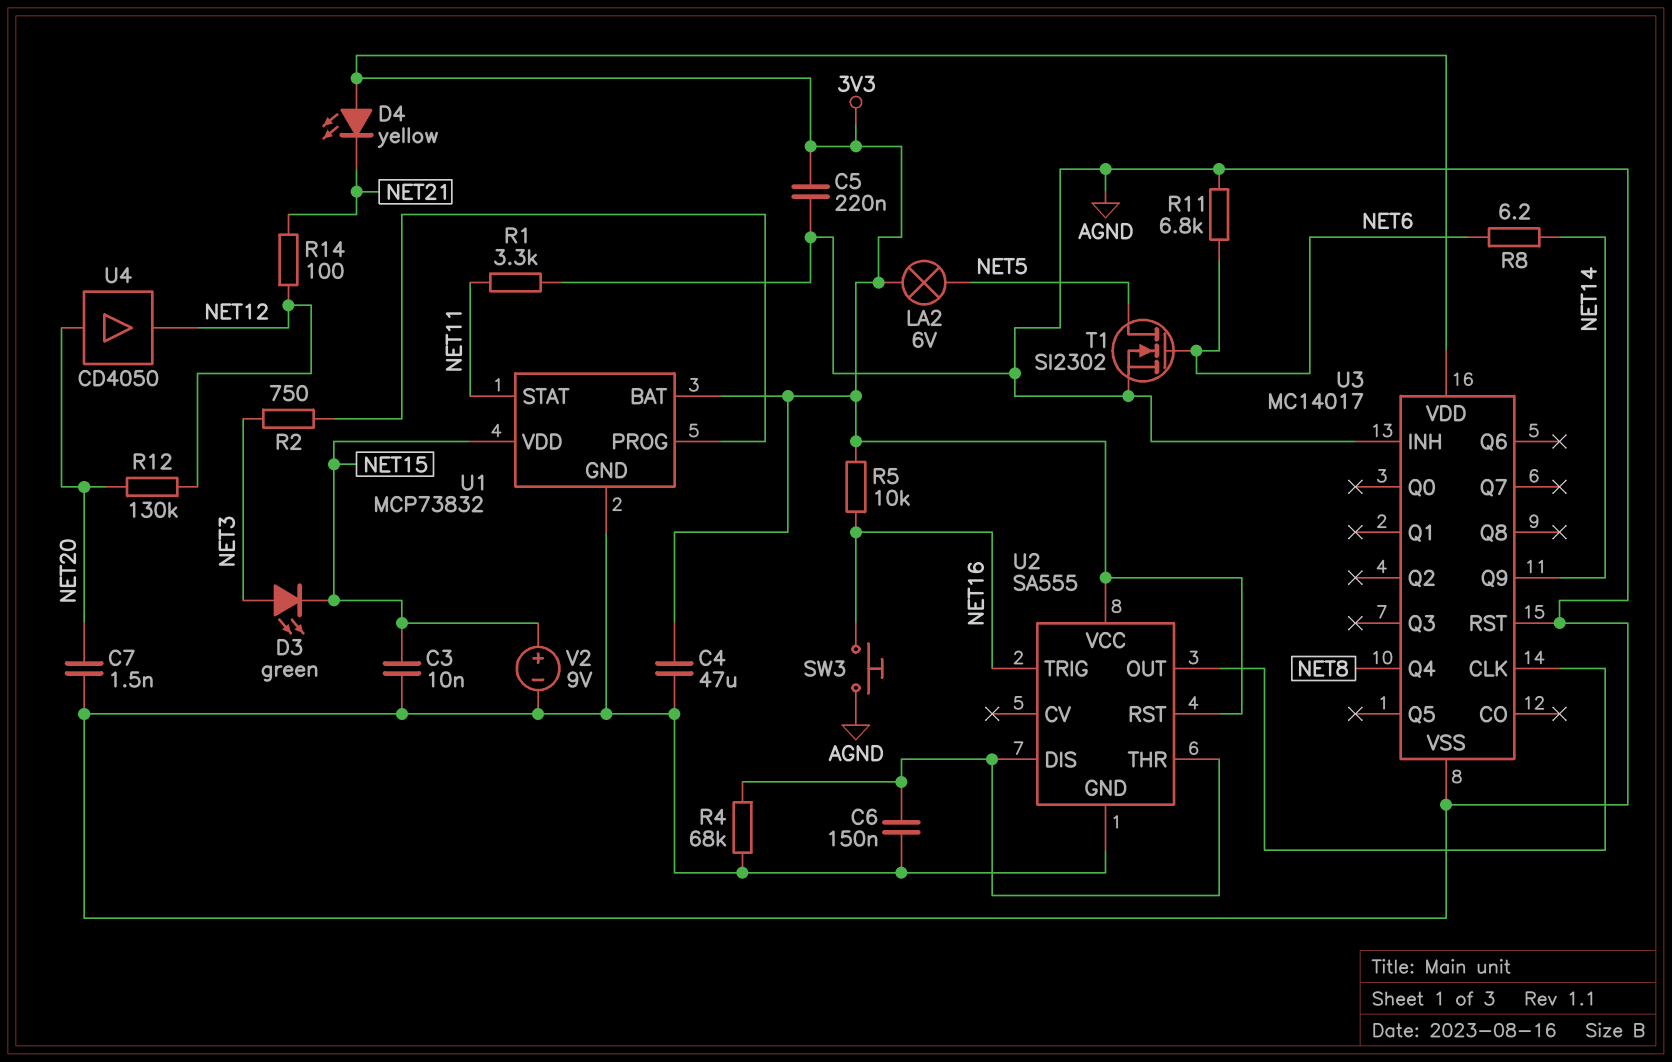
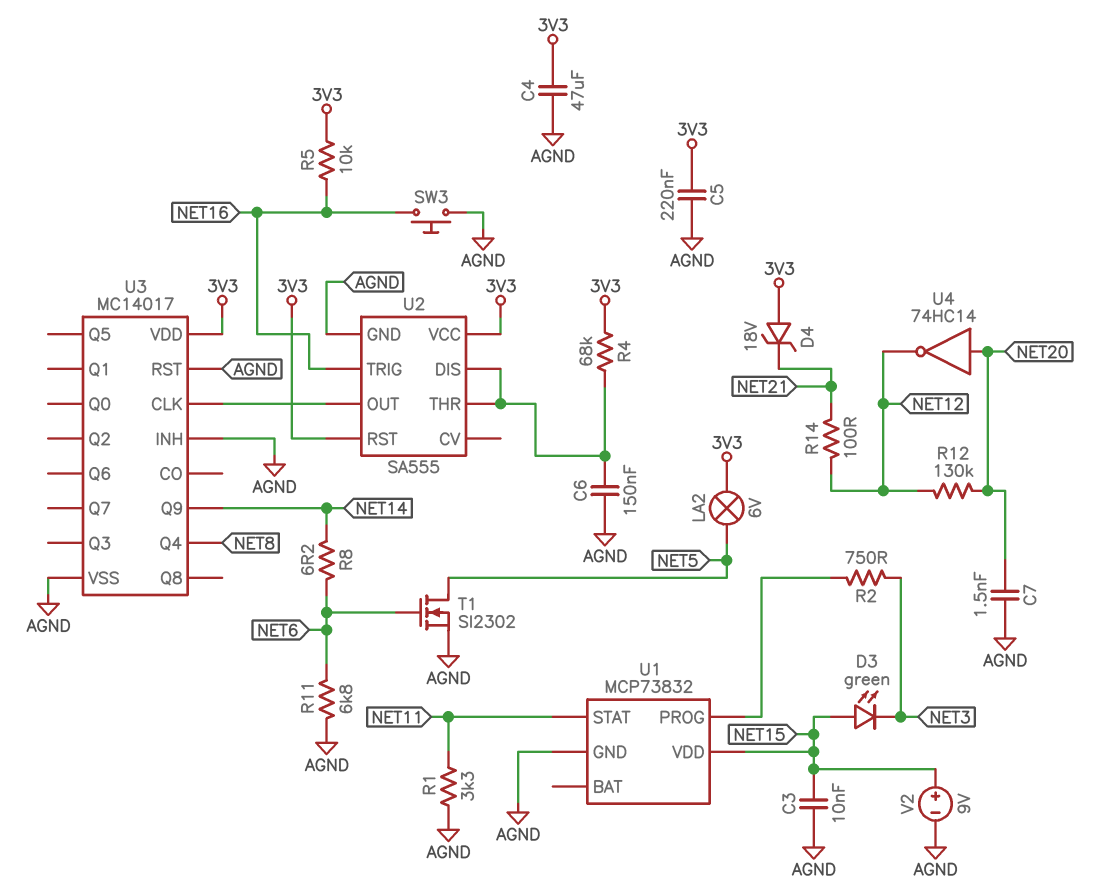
D3: LED green (A NET3, K NET15) -> LED green (A NET15, K NET3)
D4: LED yellow (A 3V3, K NET21) -> zener 18V (A 3V3, K NET21)
R4: 68k (AGND, U2/DIS) -> 68k (3V3, U2/DIS)
U1 pin BAT: 3V3 -> none
U4: buffer CD4050 (in NET20, out NET12) -> NOT 74HC14 (in NET20, out NET12)

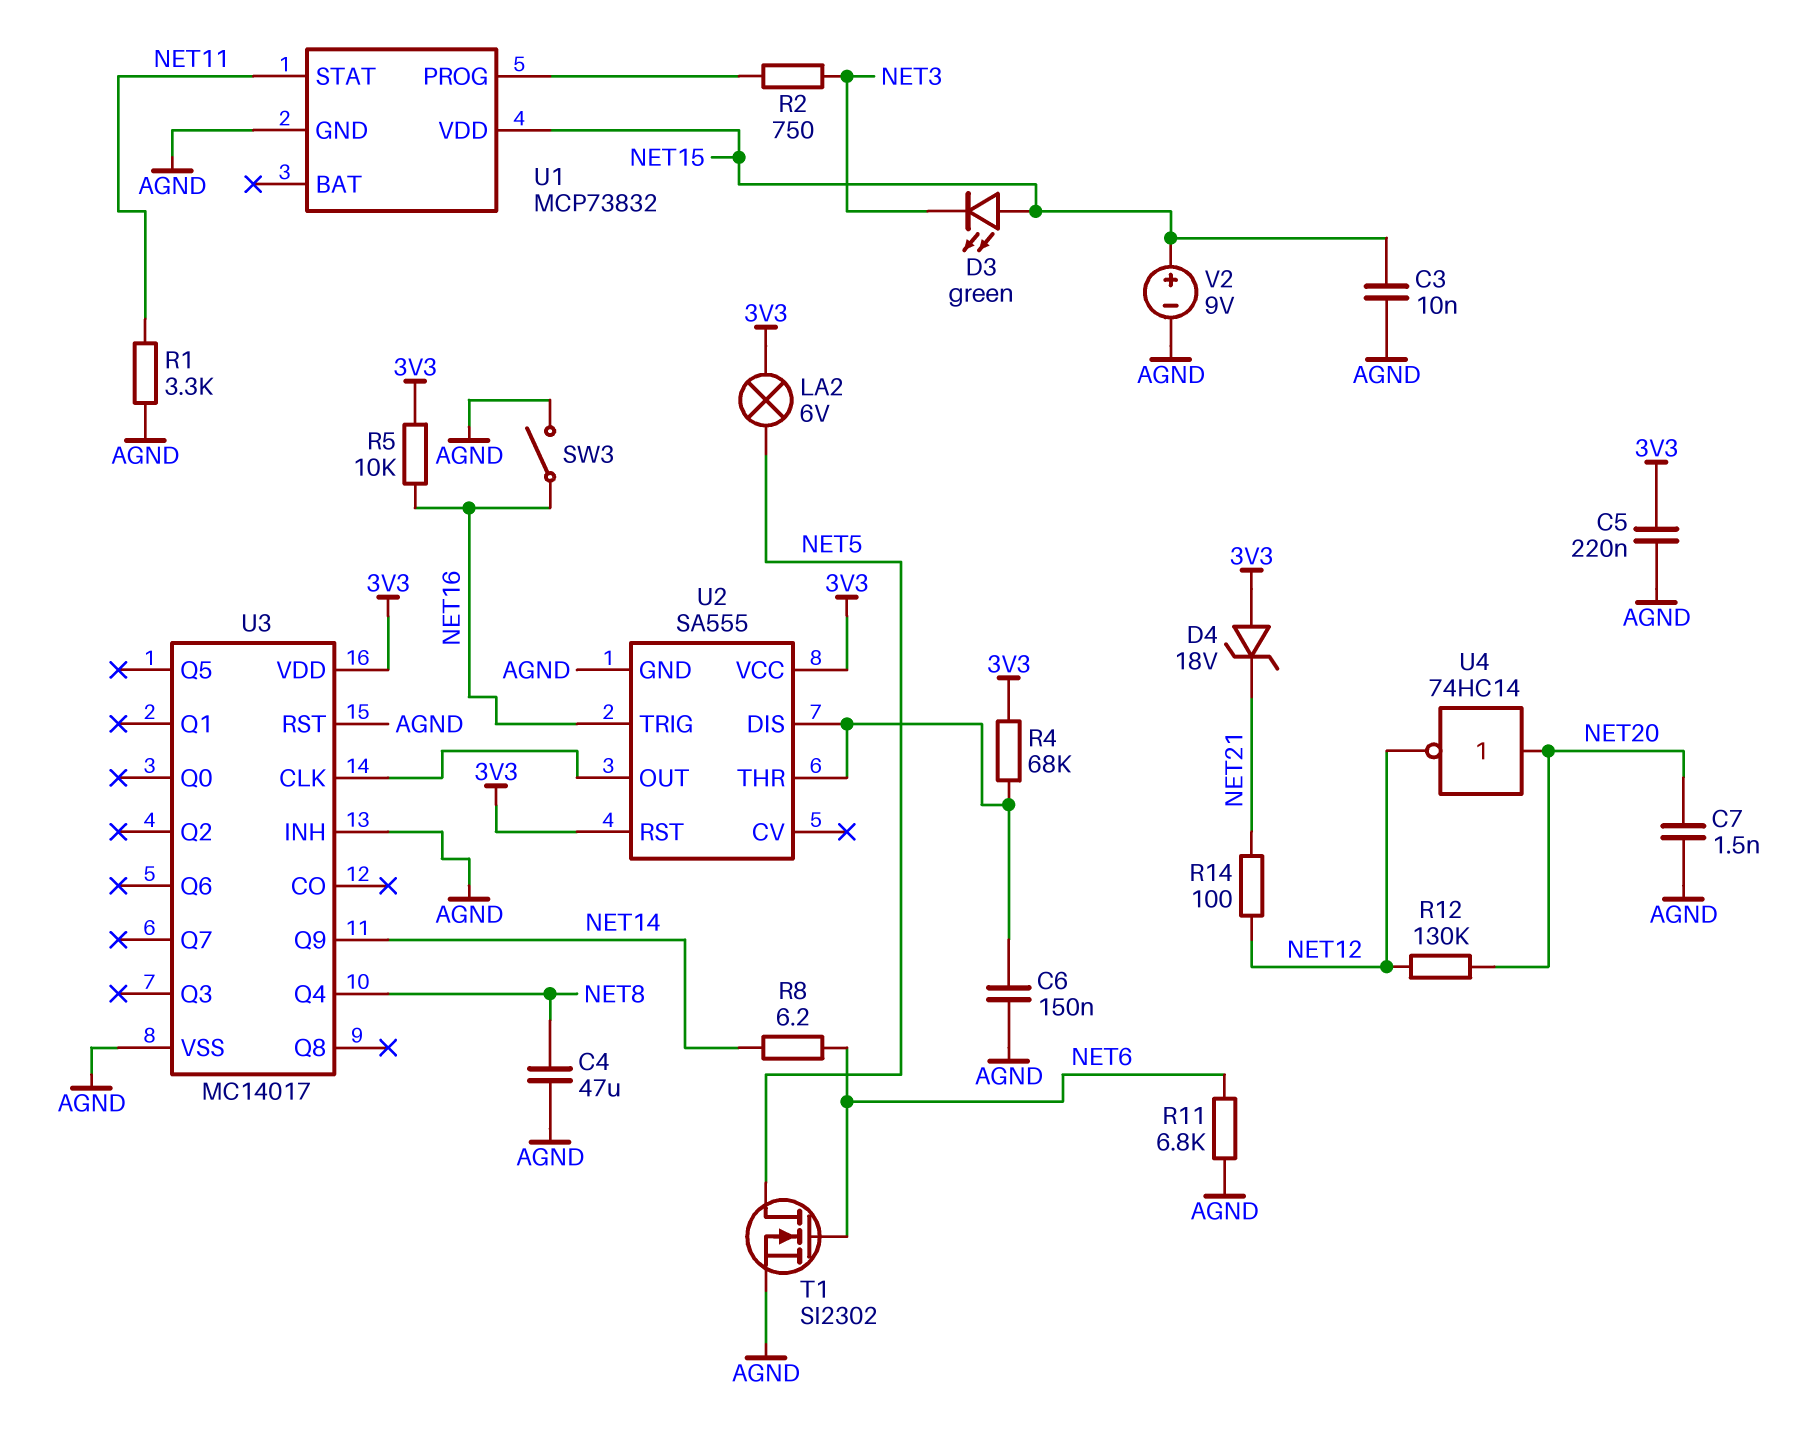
C4: 47uF (3V3, AGND) -> 47uF (AGND, NET8)
SW3: button (AGND, NET16) -> switch (AGND, NET16)

